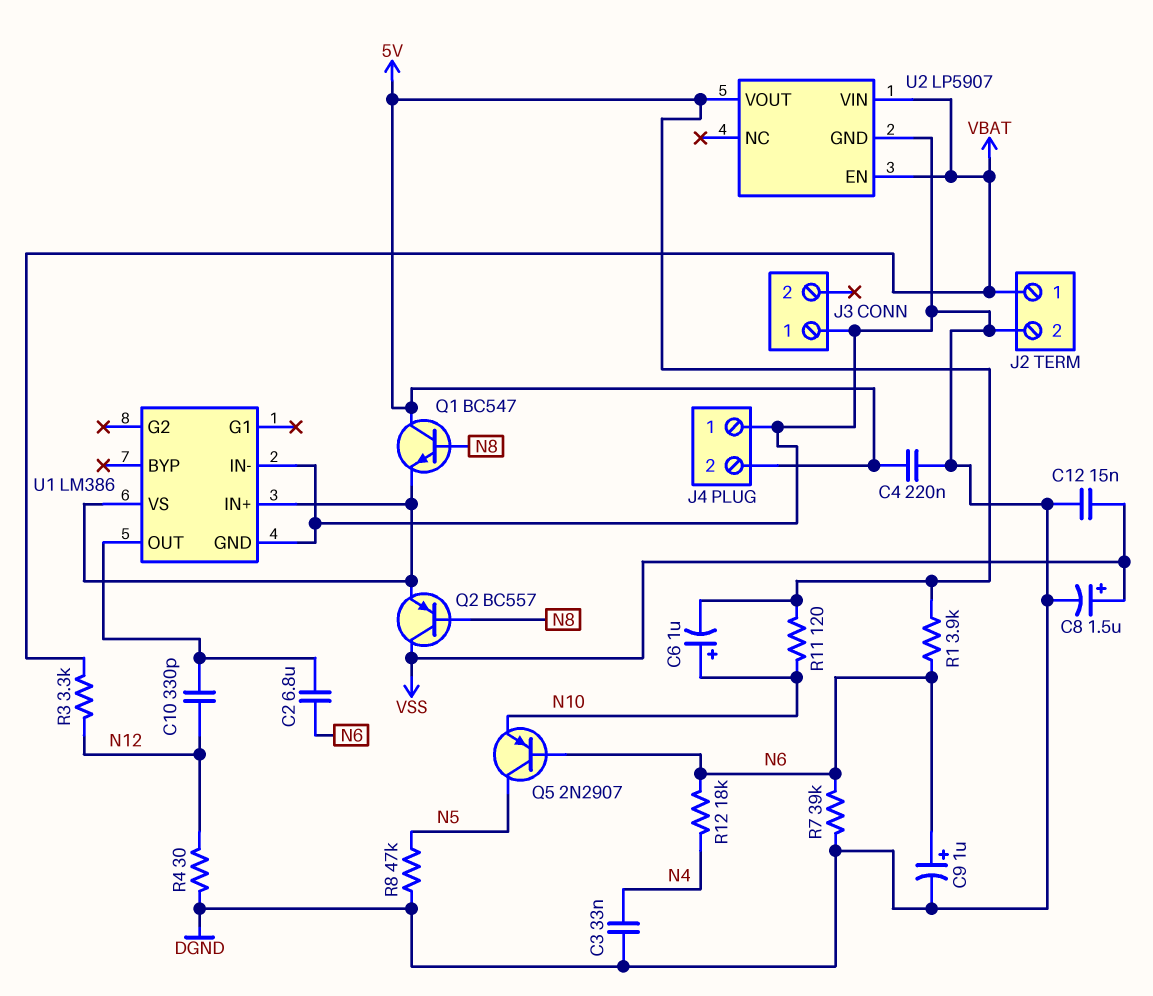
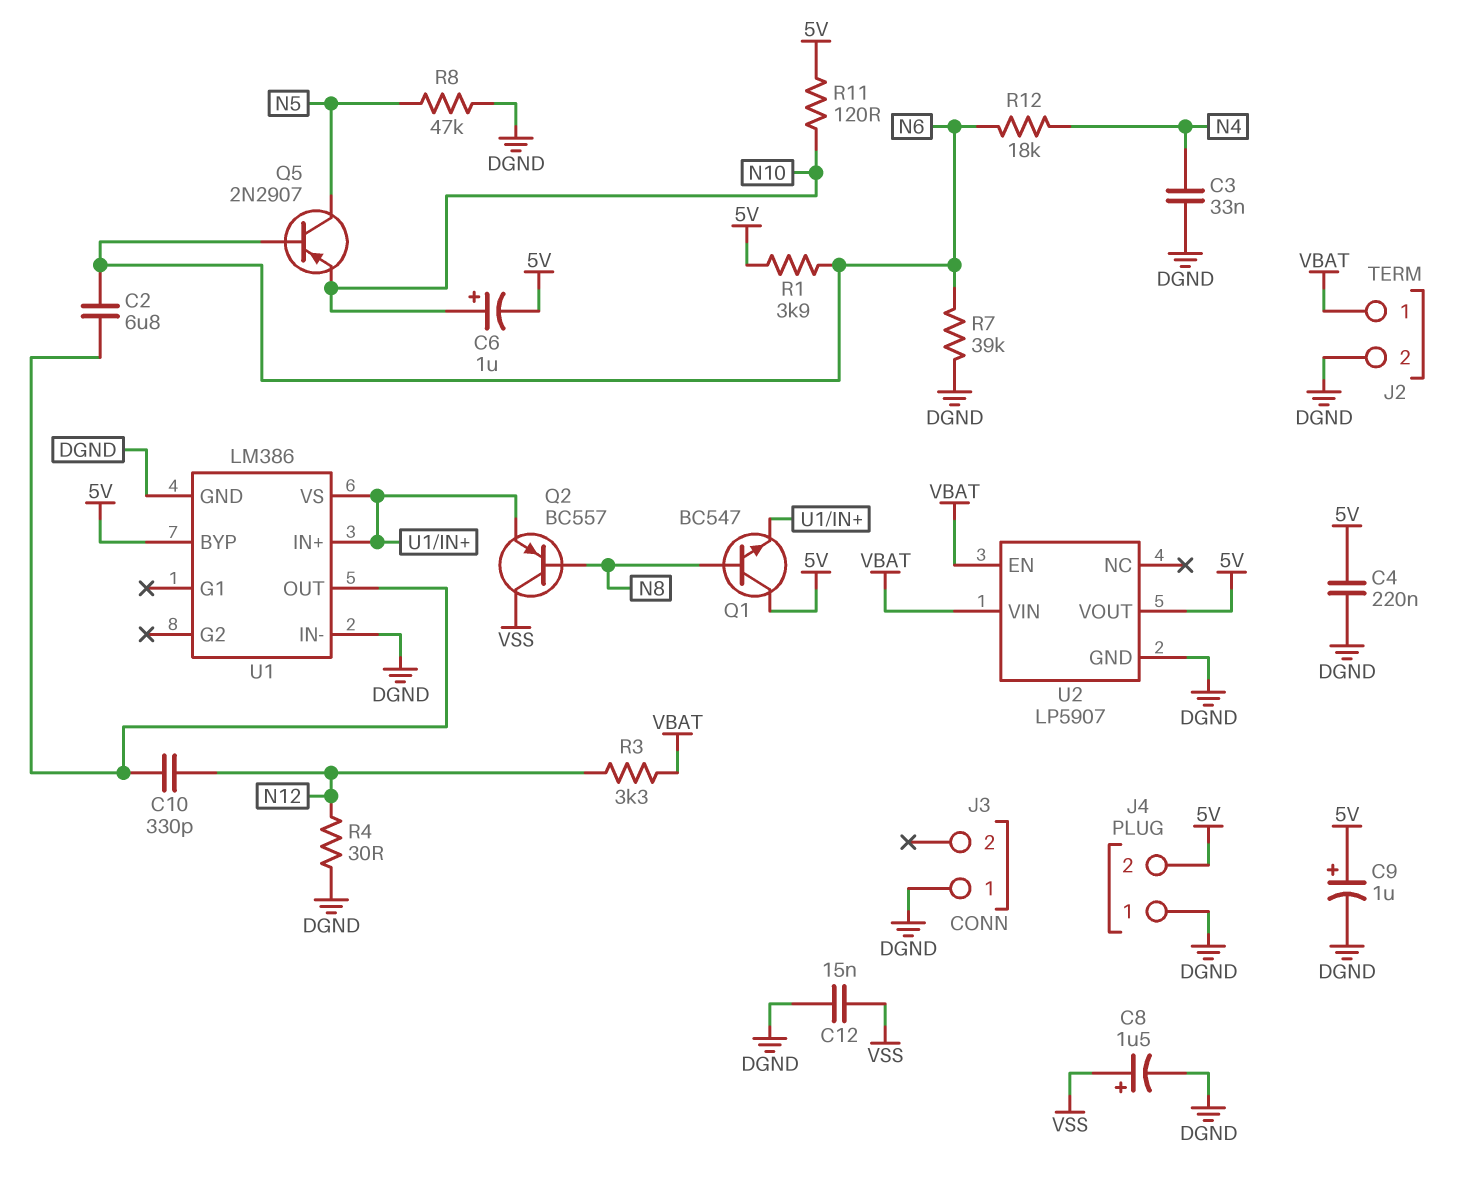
C9: 1uF (plus N6, minus DGND) -> 1uF (plus 5V, minus DGND)
U1 pin BYP: none -> 5V

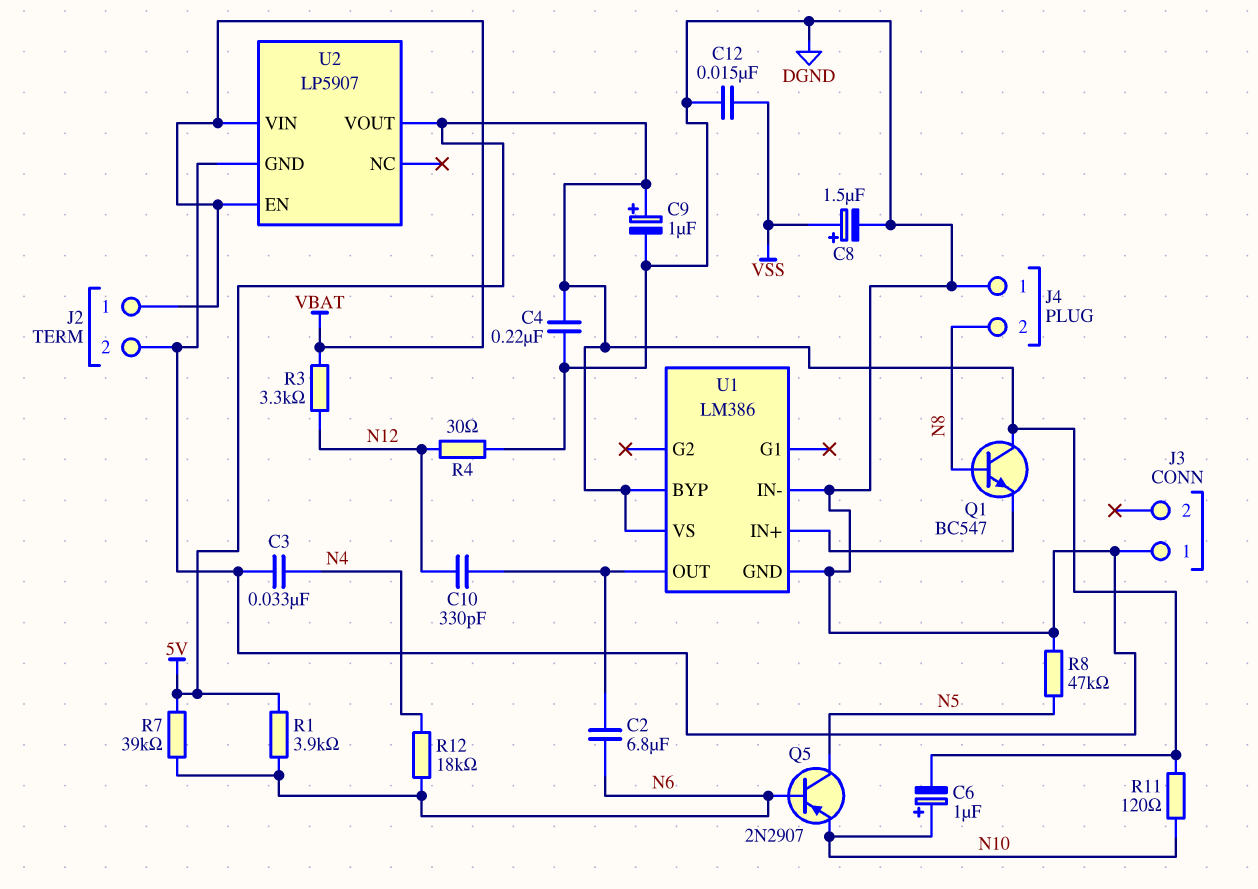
J4 pin 2: 5V -> N8
Q2: PNP BC557 (B N8, C VSS, E U1/IN+) -> none
R7: 39k (DGND, N6) -> 39k (5V, N6)
U1 pin VS: U1/IN+ -> 5V

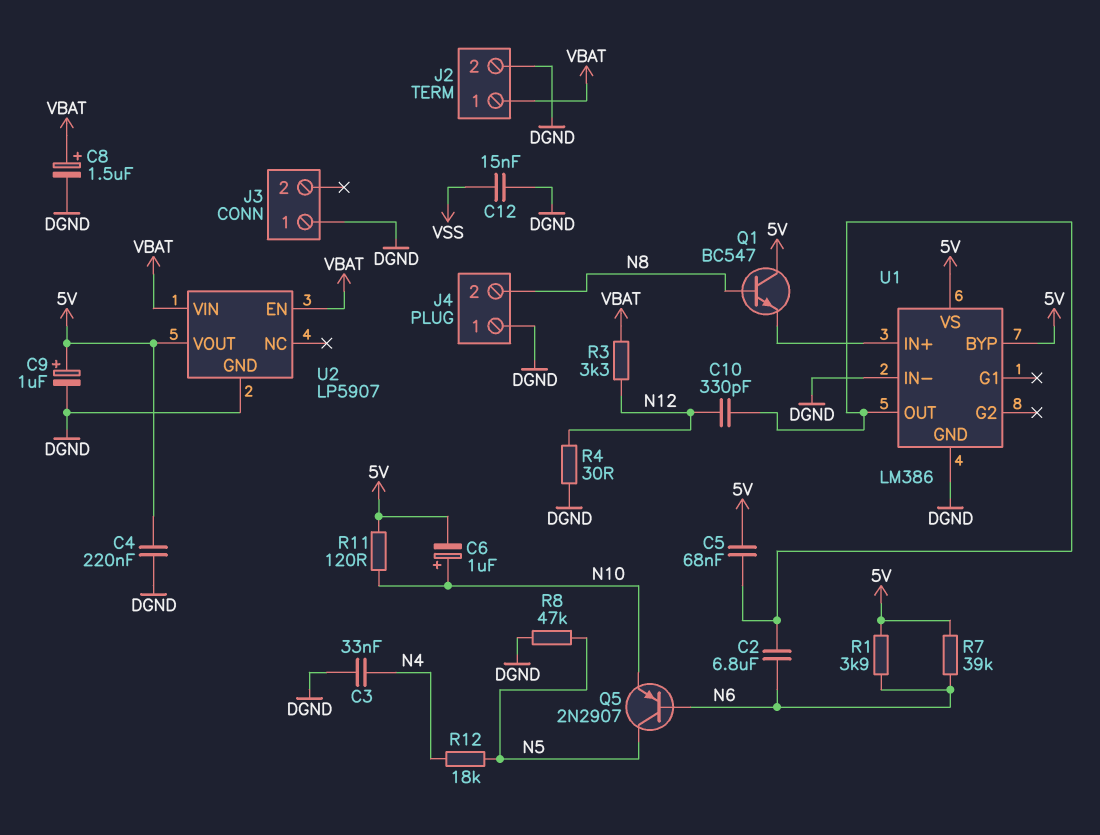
C5: none -> 68nF (5V, U1/OUT)
C8: 1.5uF (plus VSS, minus DGND) -> 1.5uF (plus VBAT, minus DGND)
R12: 18k (N4, N6) -> 18k (N4, N5)

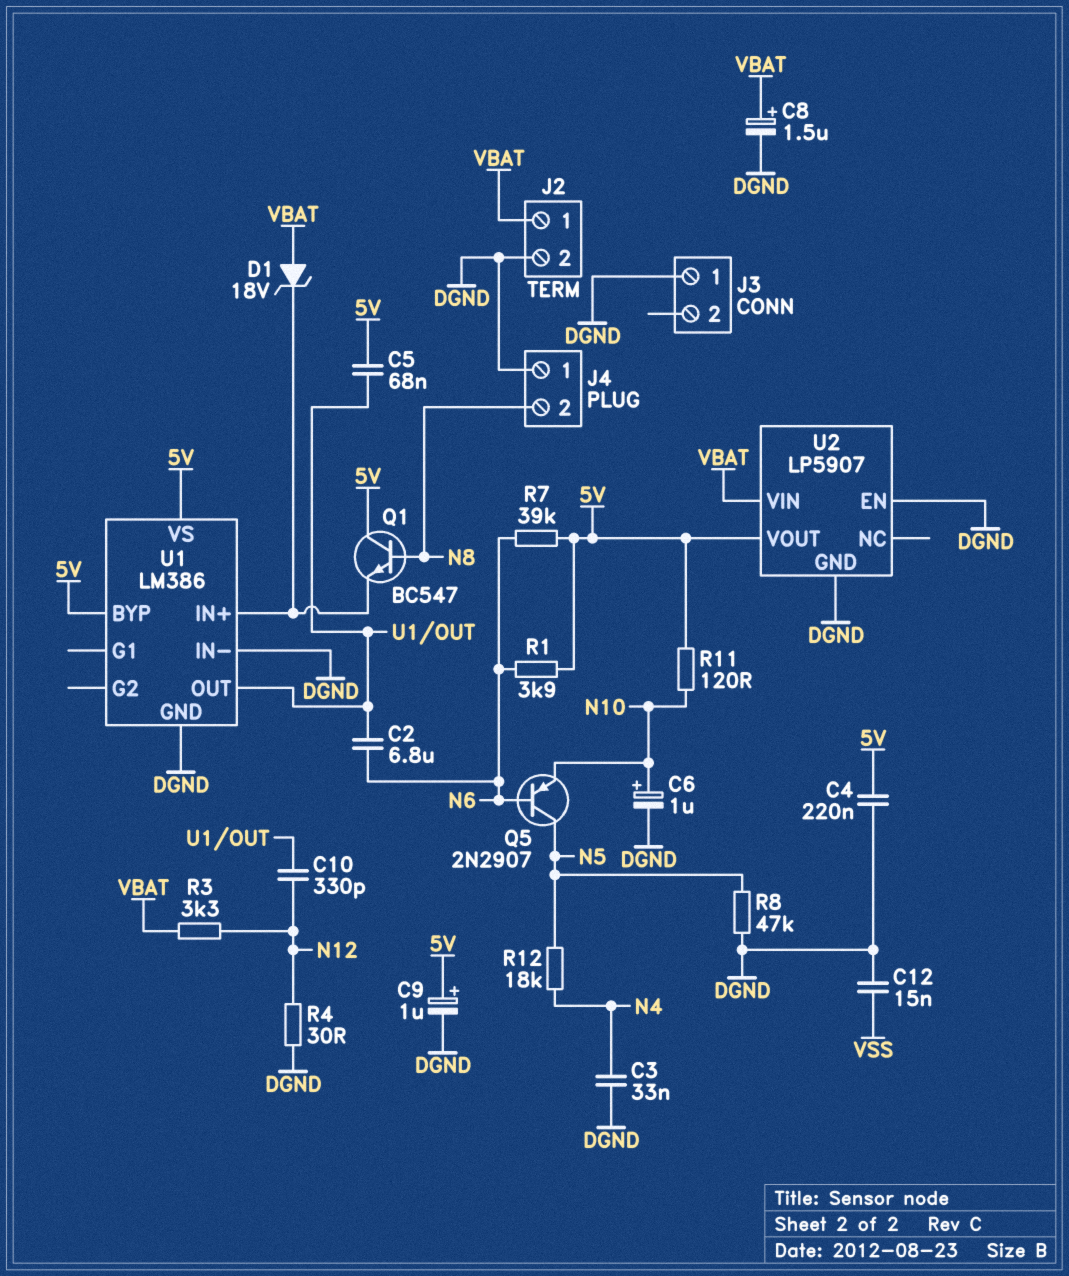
C6: 1uF (plus N10, minus 5V) -> 1uF (plus N10, minus DGND)
D1: none -> zener 18V (A VBAT, K U1/IN+)
U2 pin EN: VBAT -> DGND

